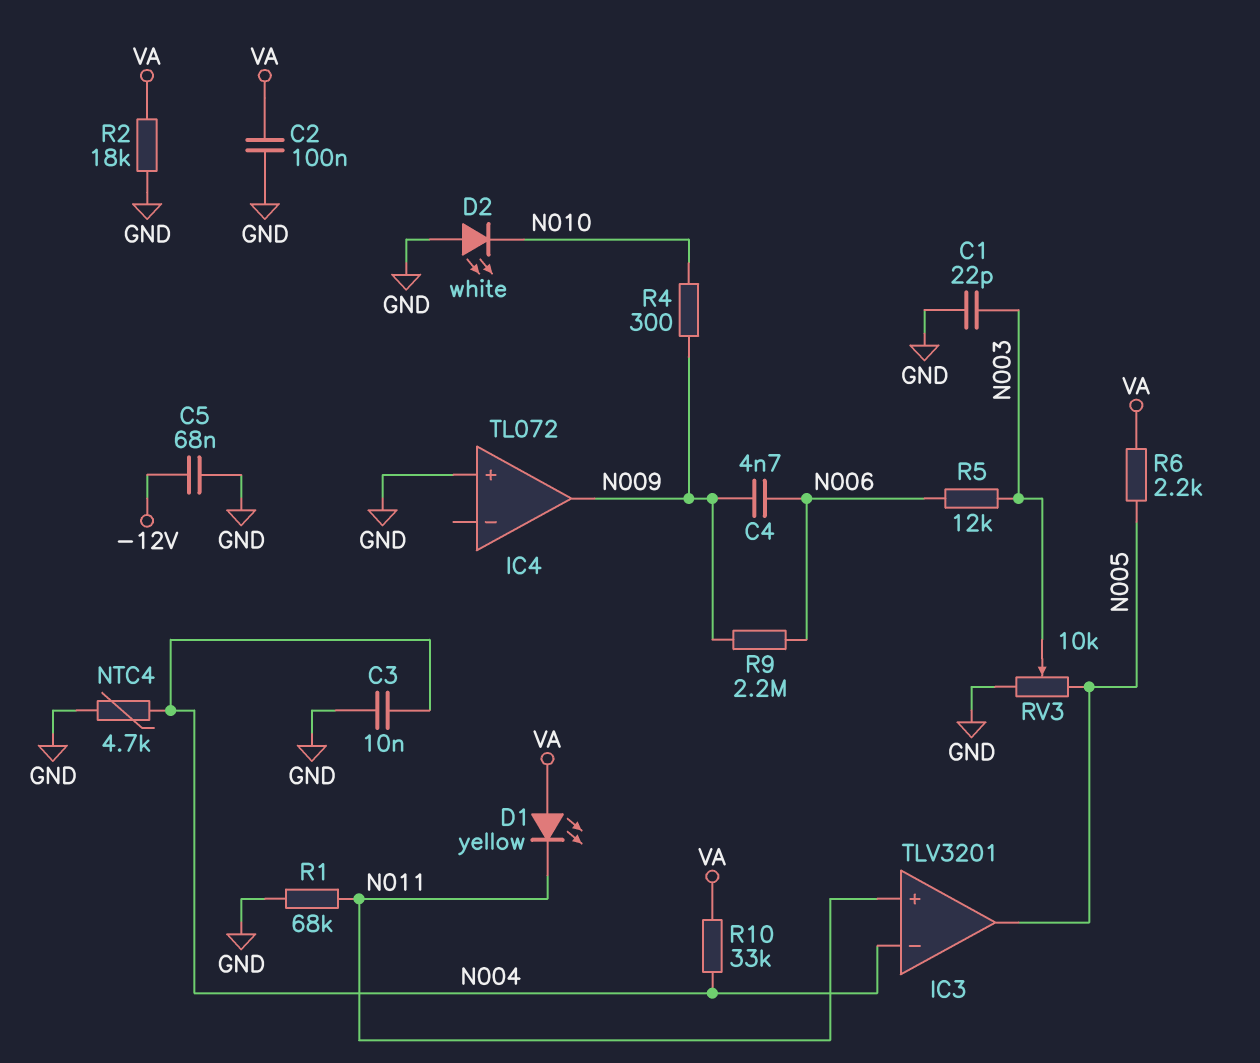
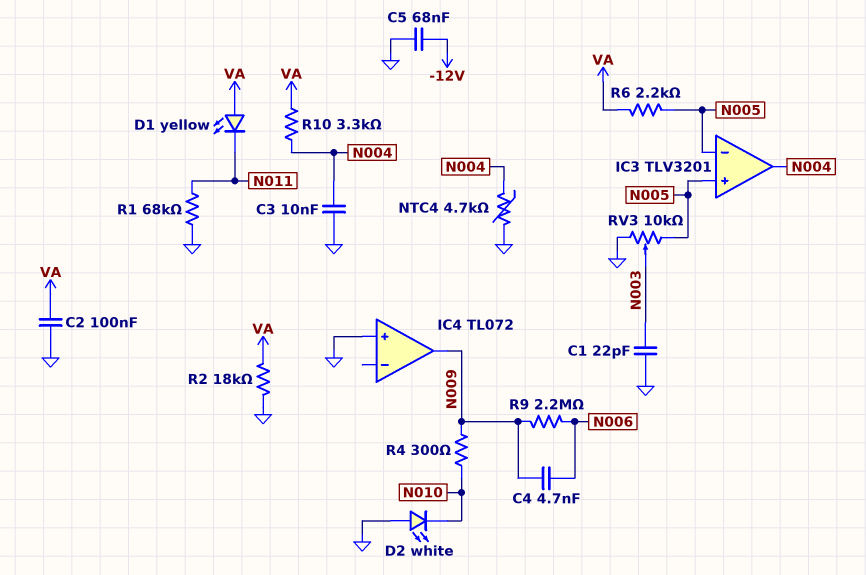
IC3 pin in+: N011 -> N005
IC3 pin in-: N004 -> N005
IC3 pin out: N005 -> N004
R5: 12k (N003, N006) -> none
R10: 33k (N004, VA) -> 3.3k (N004, VA)

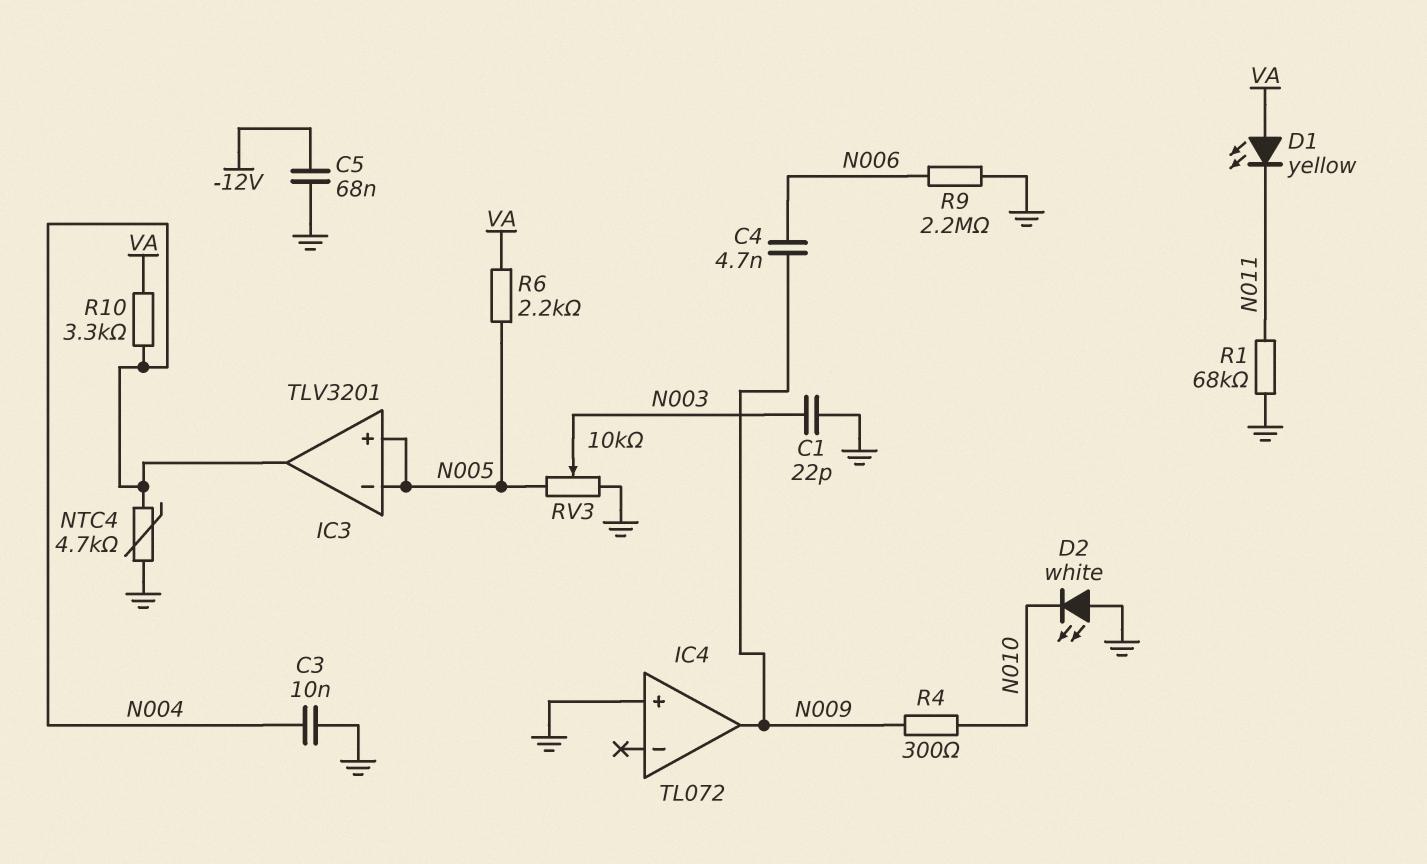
C2: 100nF (GND, VA) -> none
R2: 18k (GND, VA) -> none
R9: 2.2M (N006, N009) -> 2.2M (GND, N006)

